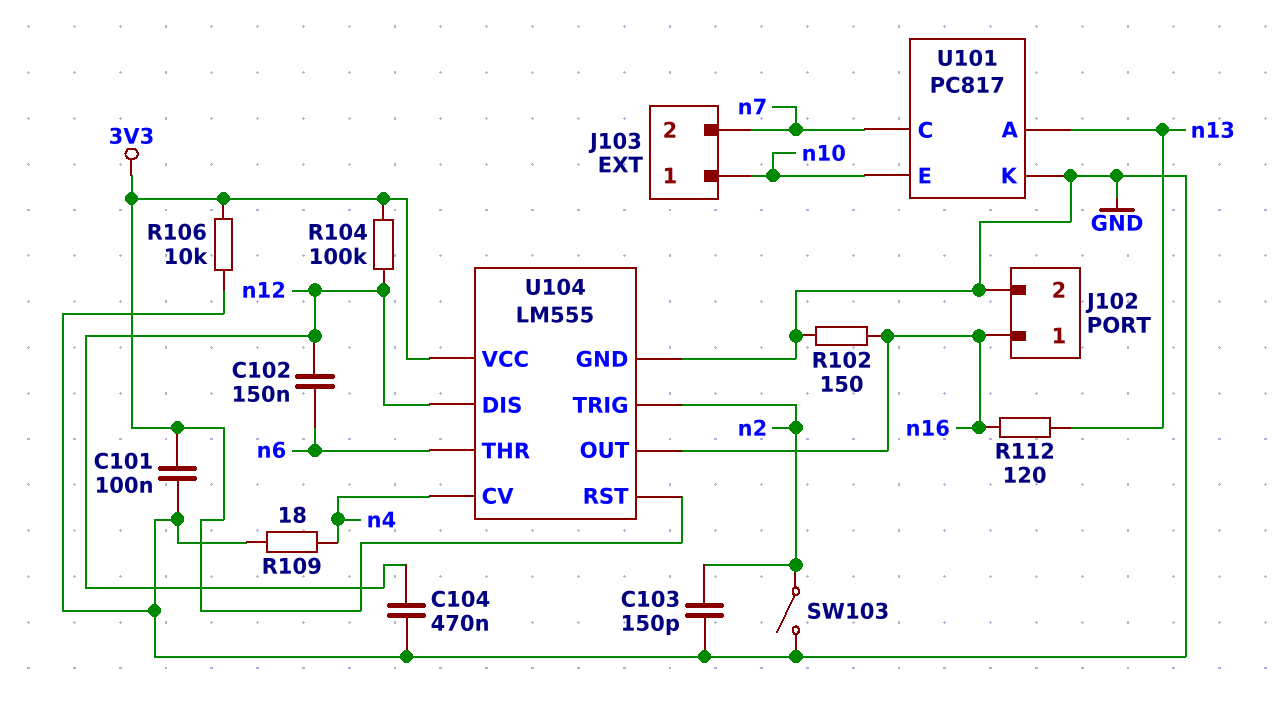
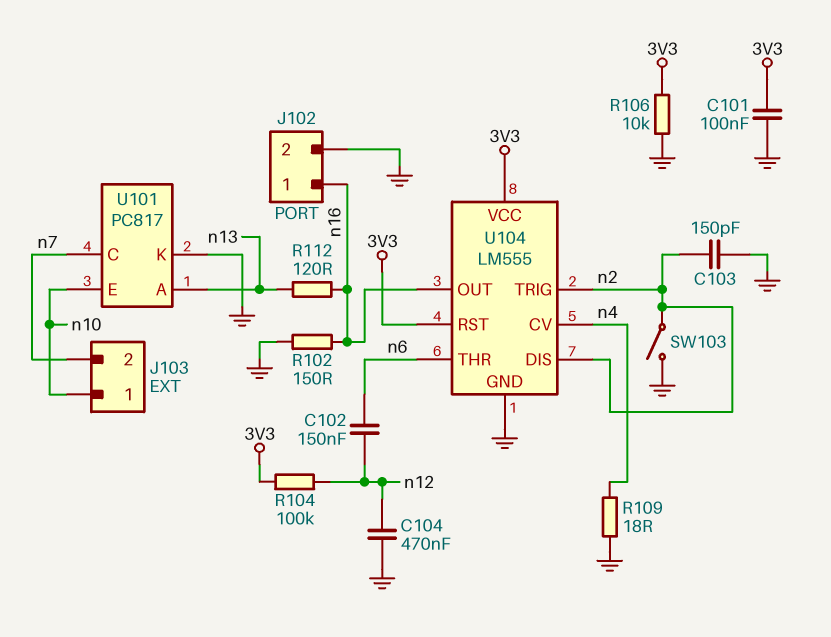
U104 pin DIS: n12 -> n2

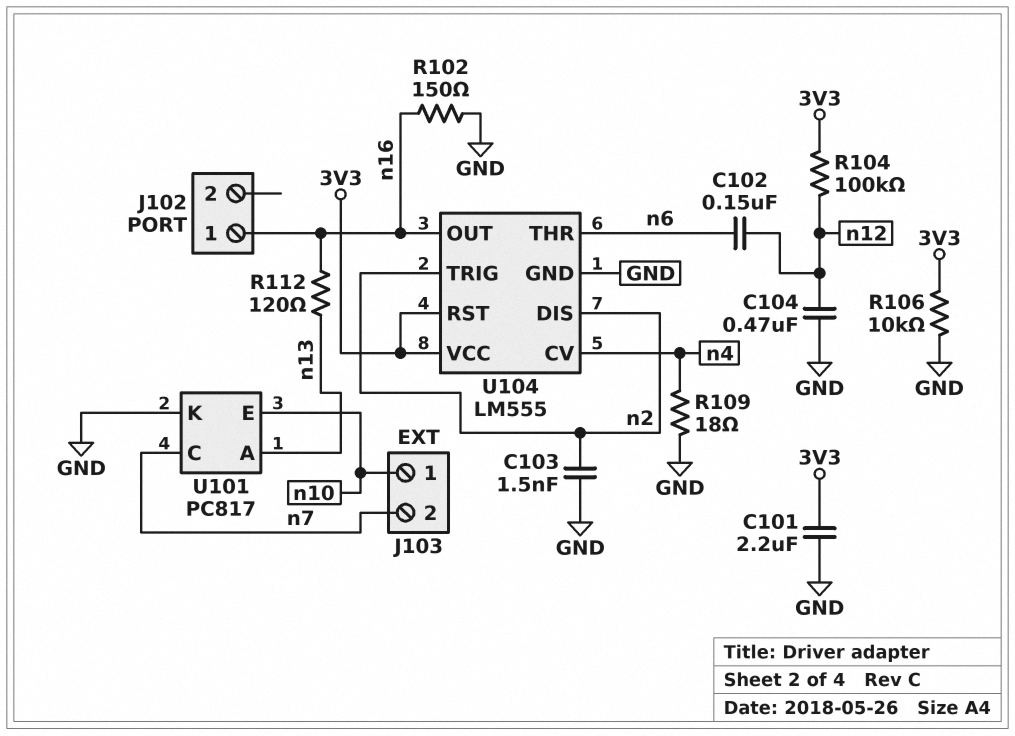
C101: 100nF (3V3, GND) -> 2.2uF (3V3, GND)
C103: 150pF (GND, n2) -> 1.5nF (GND, n2)
J102 pin 2: GND -> none
SW103: switch (GND, n2) -> none

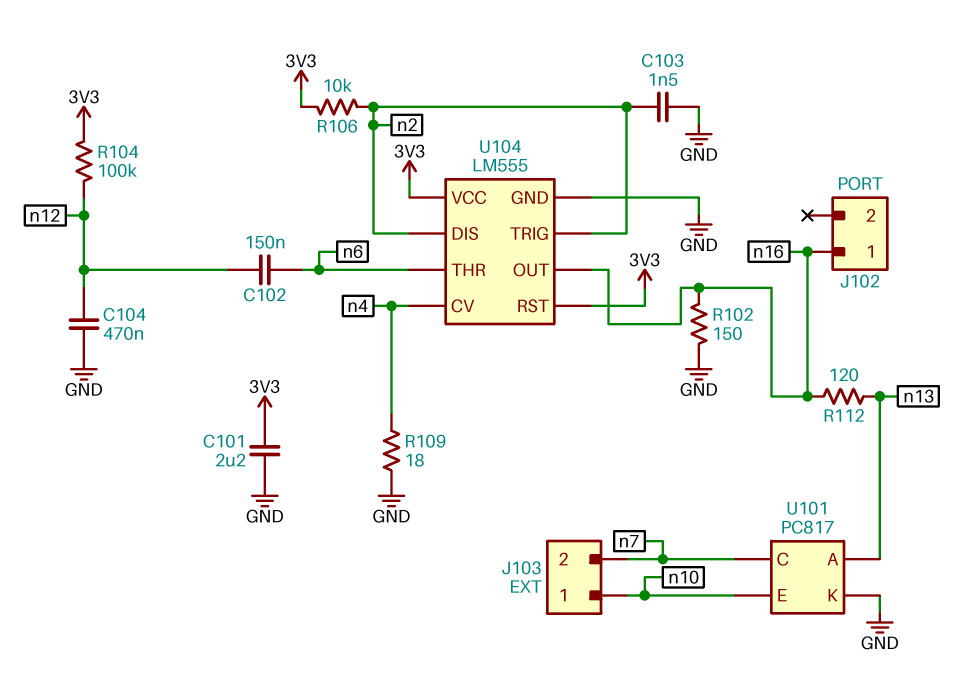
R106: 10k (3V3, GND) -> 10k (3V3, n2)

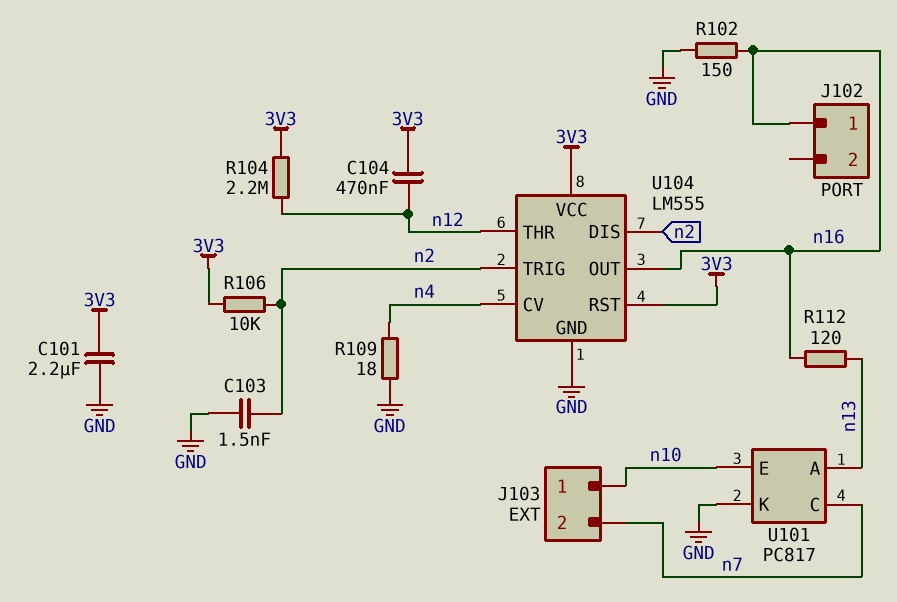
C102: 150nF (n6, n12) -> none
C104: 470nF (GND, n12) -> 470nF (3V3, n12)
R104: 100k (3V3, n12) -> 2.2M (3V3, n12)
U104 pin THR: n6 -> n12

